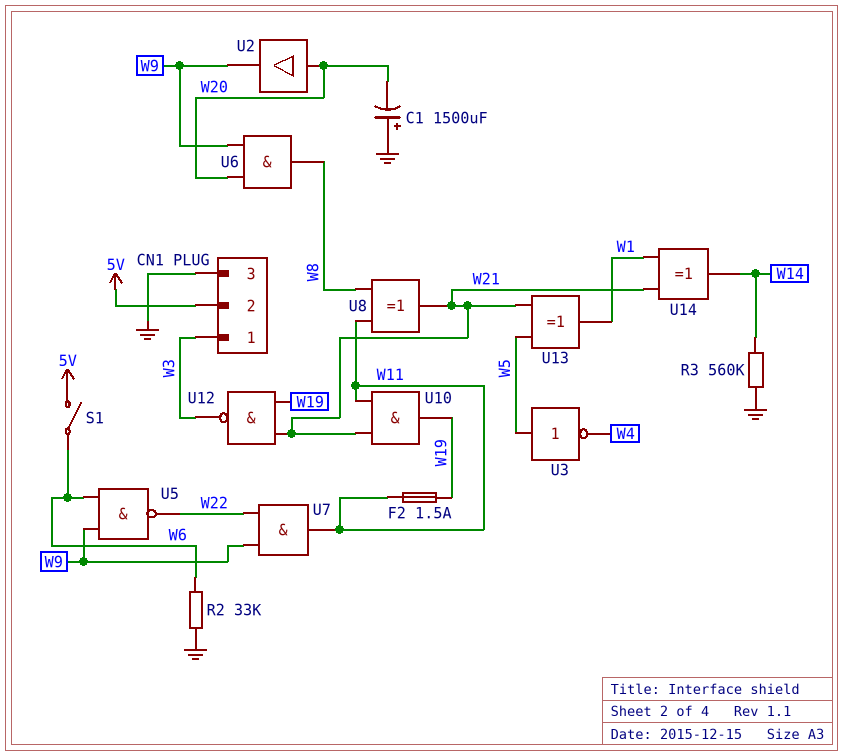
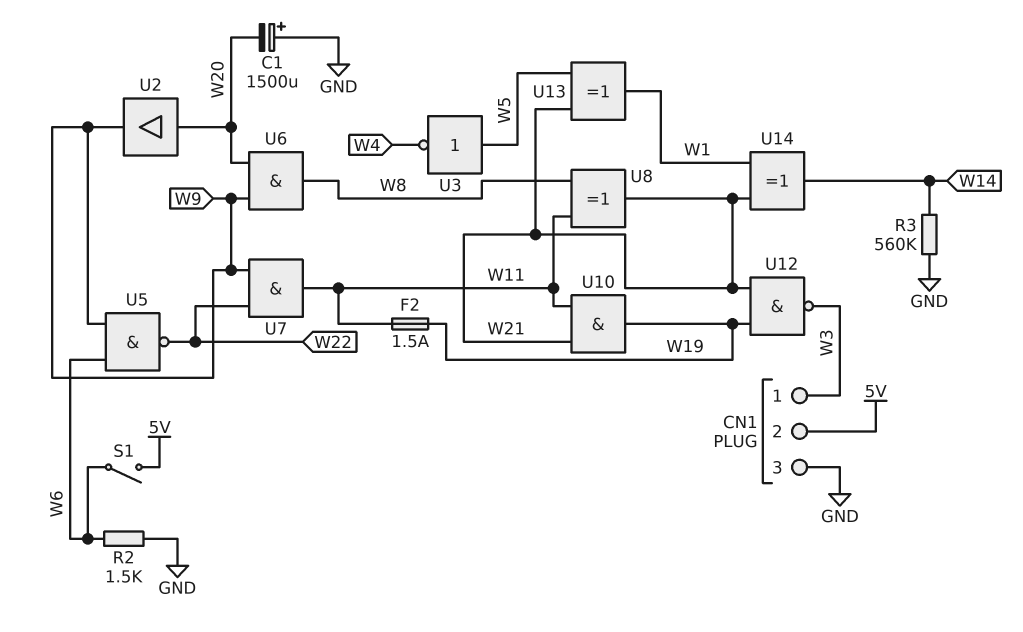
R2: 33k (GND, W6) -> 1.5k (GND, W6)

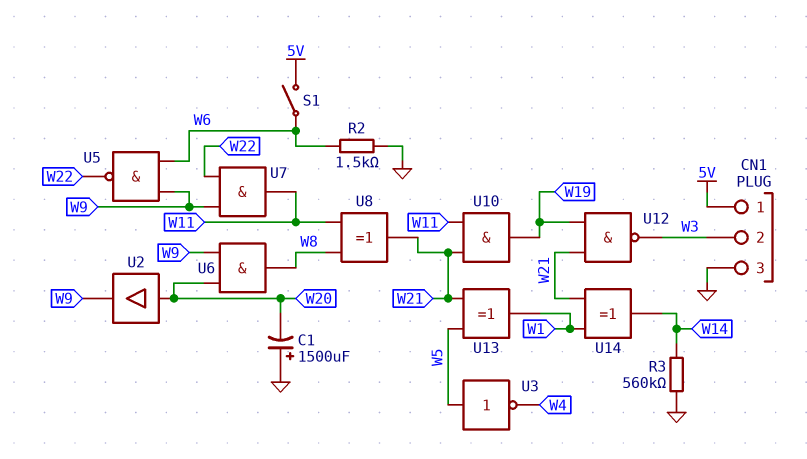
CN1 pin 1: W3 -> 5V
CN1 pin 2: 5V -> W3
F2: 1.5A (W11, W19) -> none

